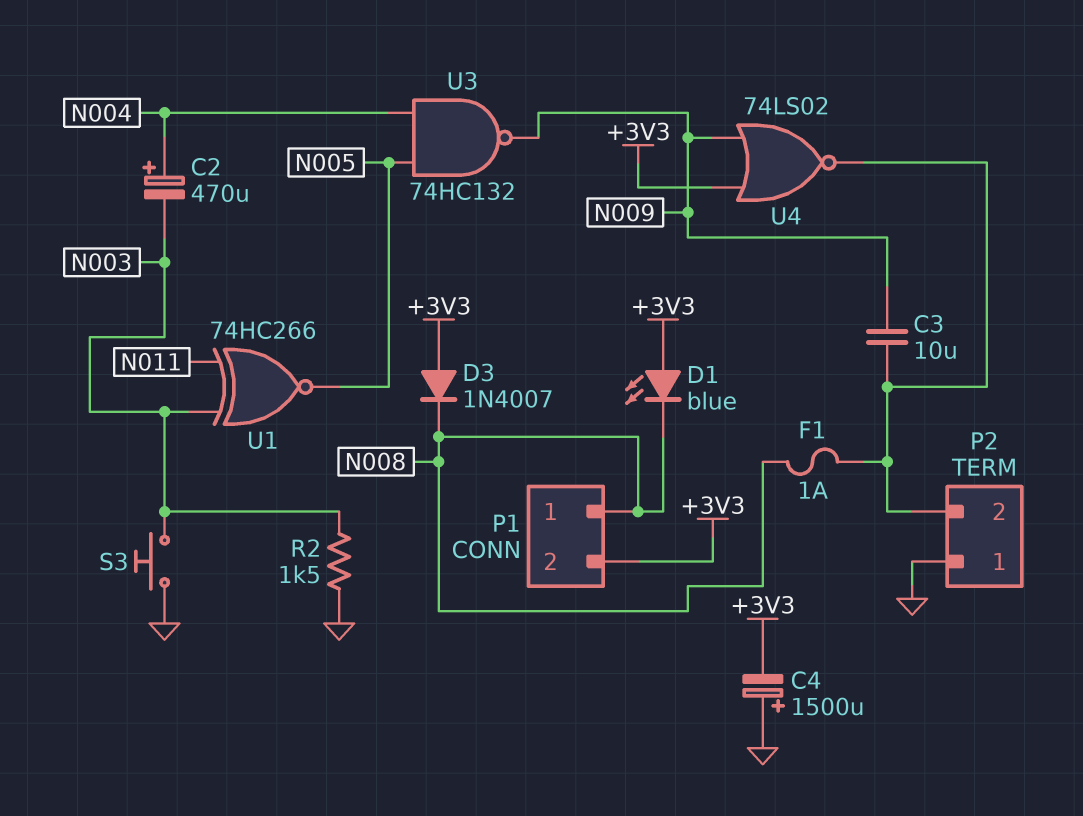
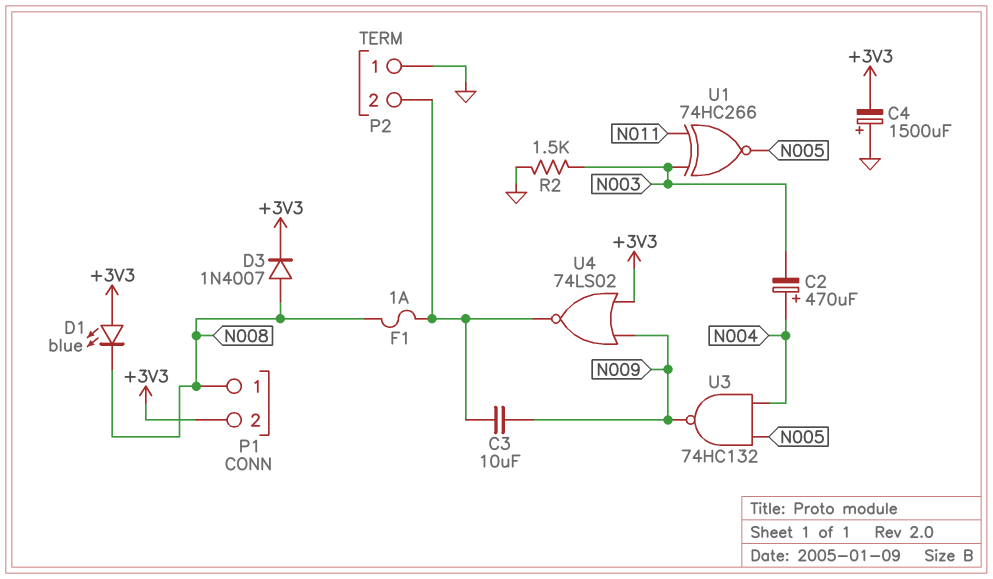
D3: diode 1N4007 (A +3V3, K N008) -> diode 1N4007 (A N008, K +3V3)
S3: button (GND, N003) -> none

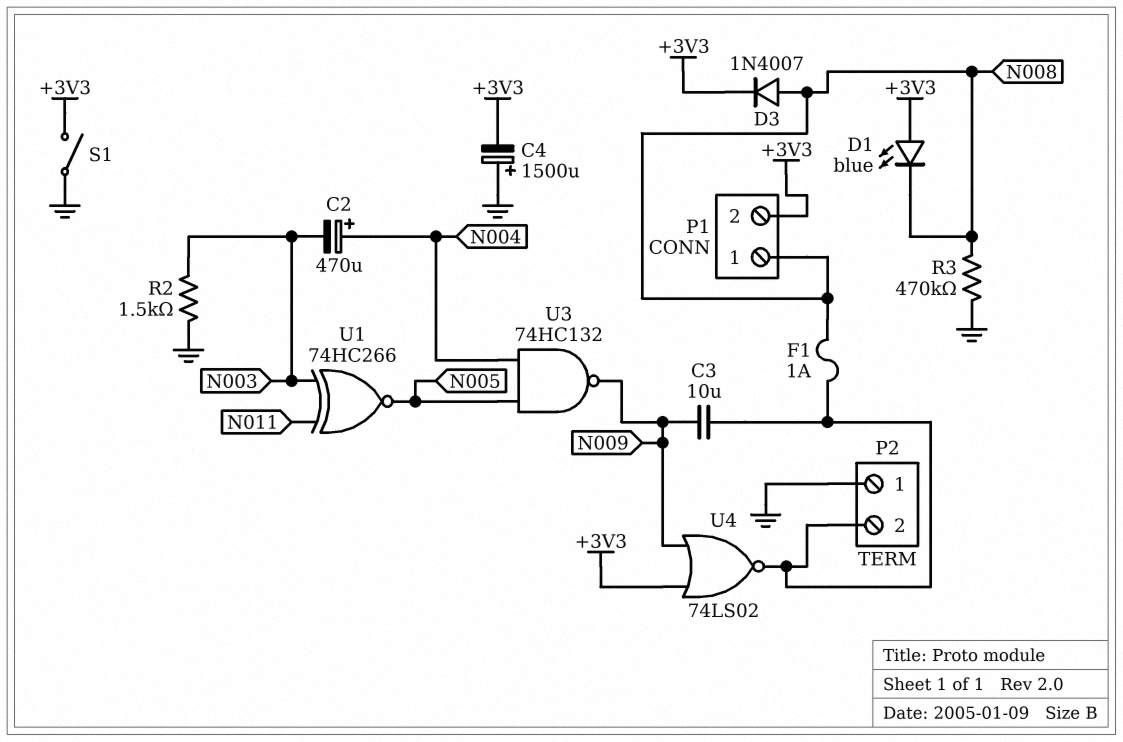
R3: none -> 470k (GND, N008)
S1: none -> switch (+3V3, GND)

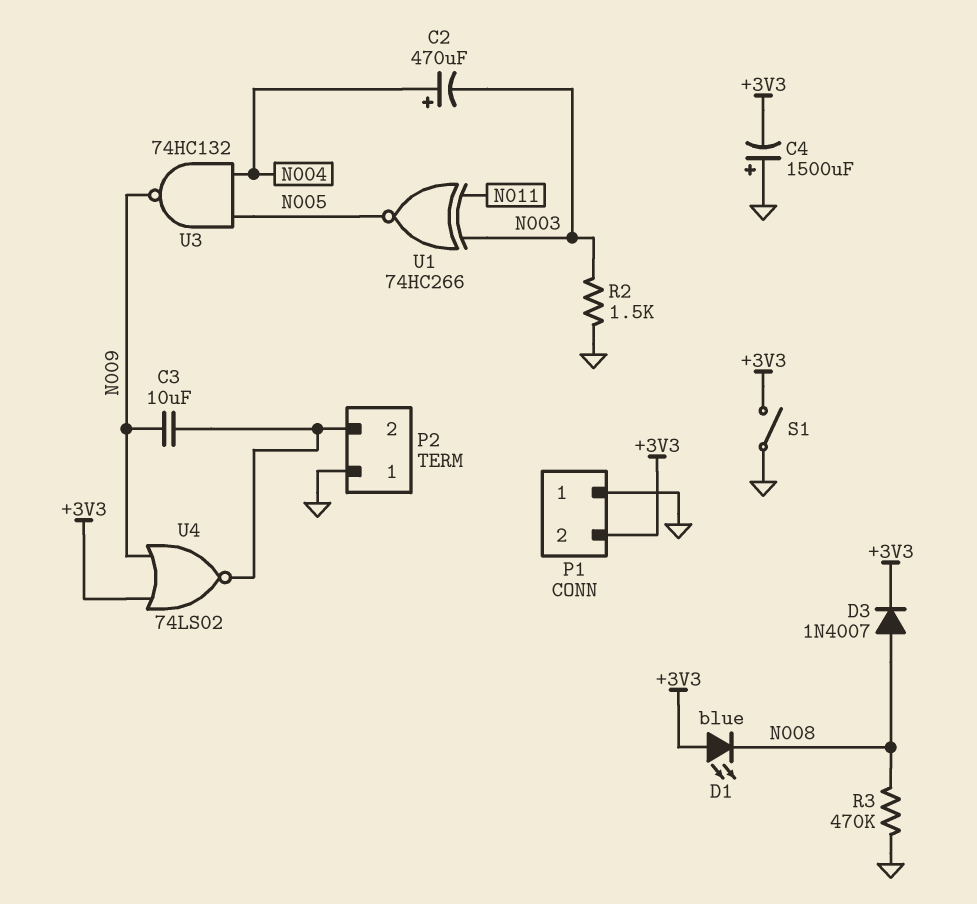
F1: 1A (N008, P2/2) -> none
P1 pin 1: N008 -> GND

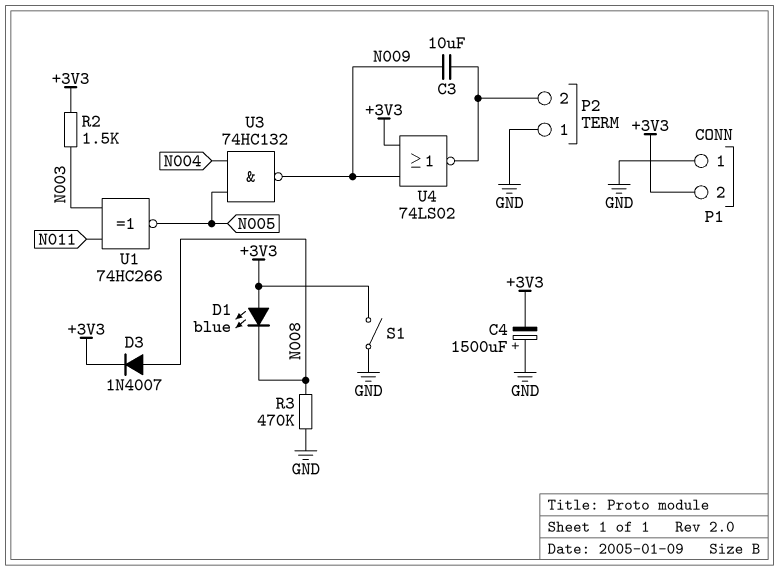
C2: 470uF (plus N004, minus N003) -> none
R2: 1.5k (GND, N003) -> 1.5k (+3V3, N003)

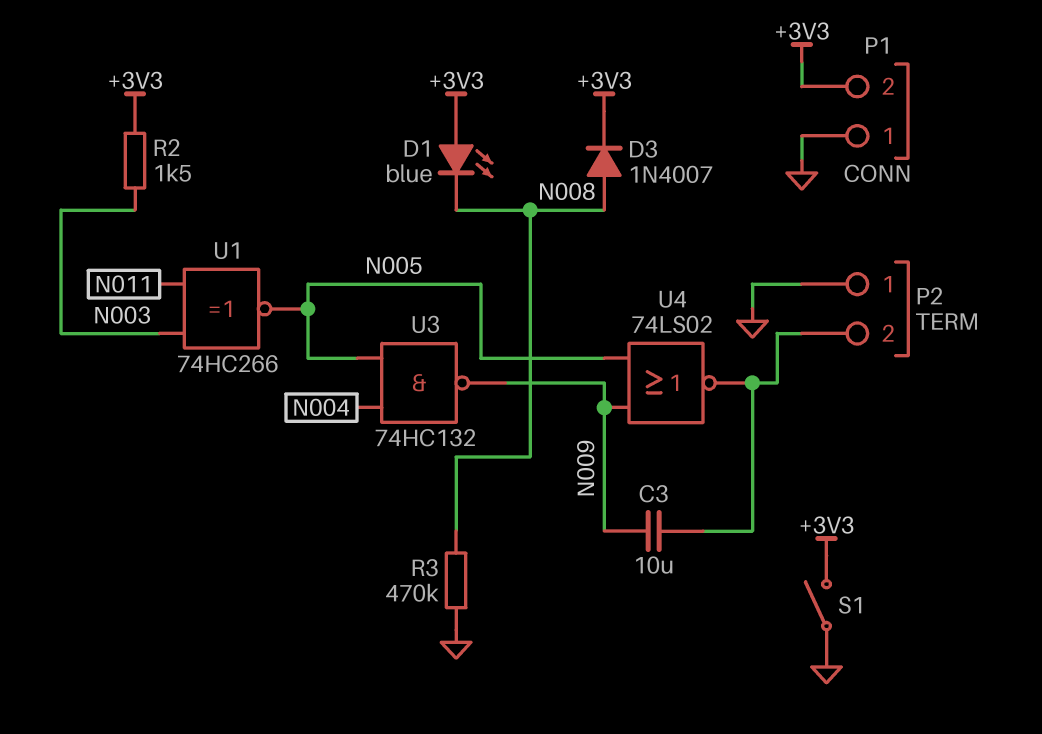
C4: 1500uF (plus GND, minus +3V3) -> none
U4: NOR 74LS02 (in +3V3, in N009, out P2/2) -> NOR 74LS02 (in N005, in N009, out P2/2)

